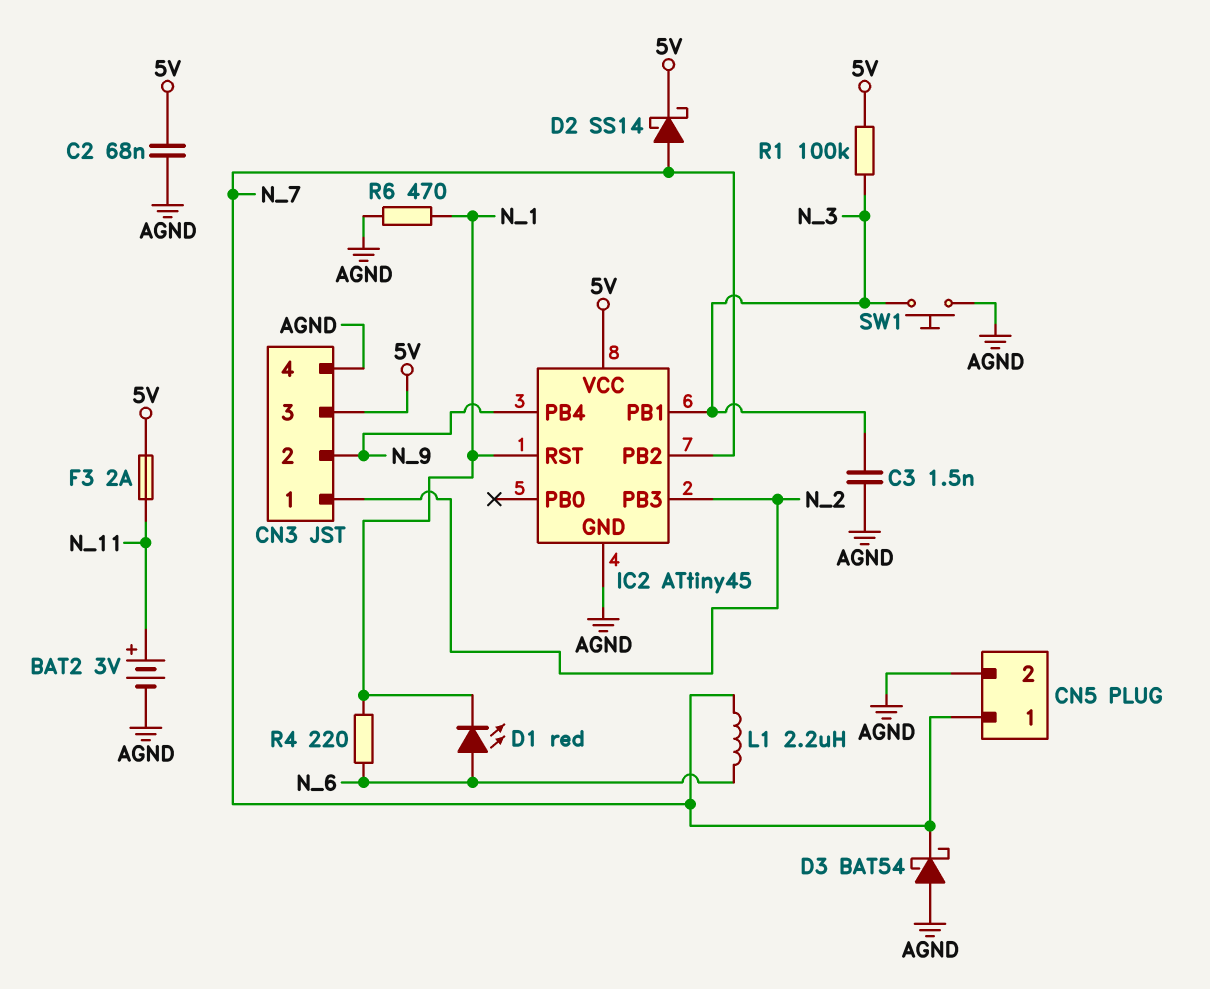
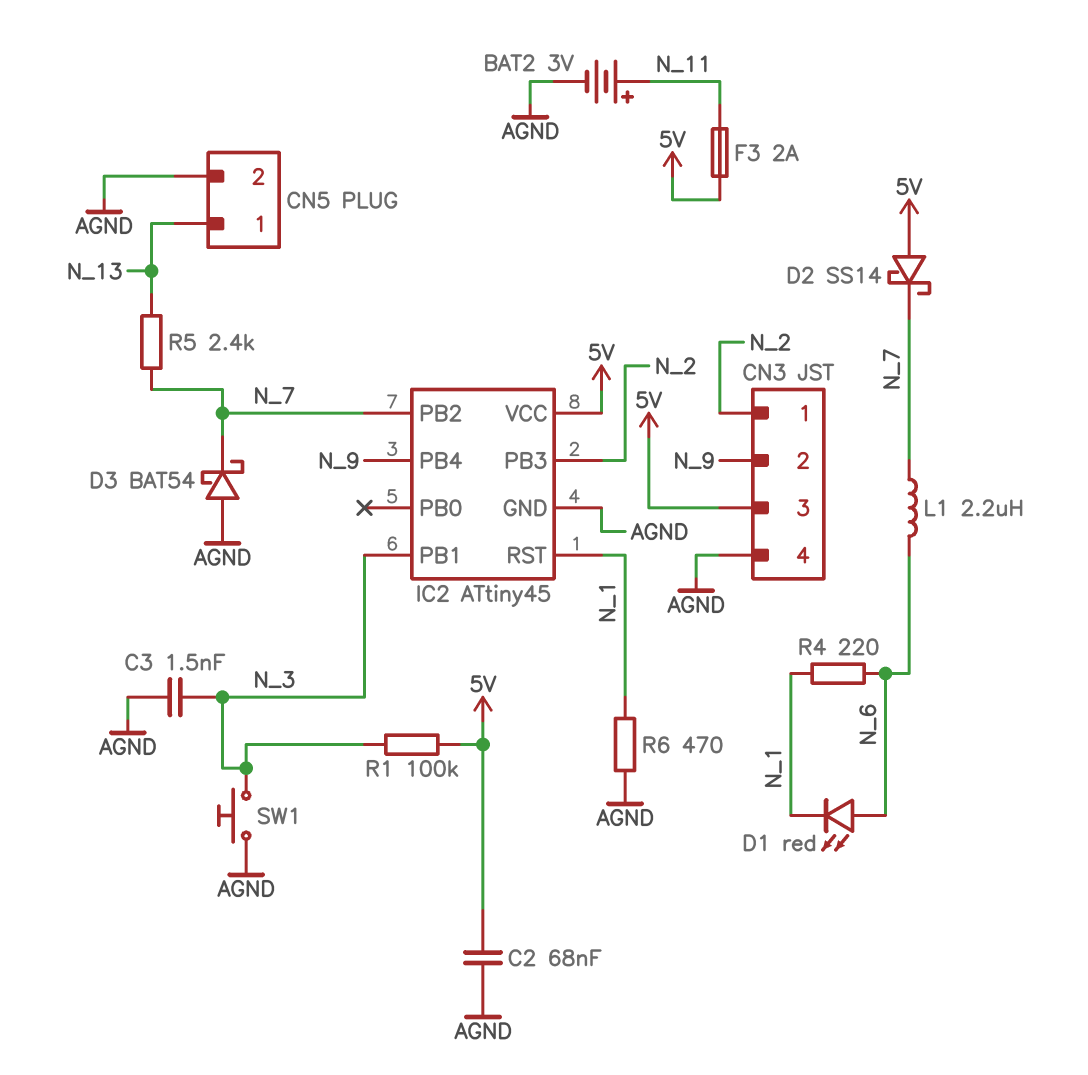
CN5 pin 1: N_7 -> N_13
D2: schottky SS14 (A N_7, K 5V) -> schottky SS14 (A 5V, K N_7)
R5: none -> 2.4k (N_7, N_13)

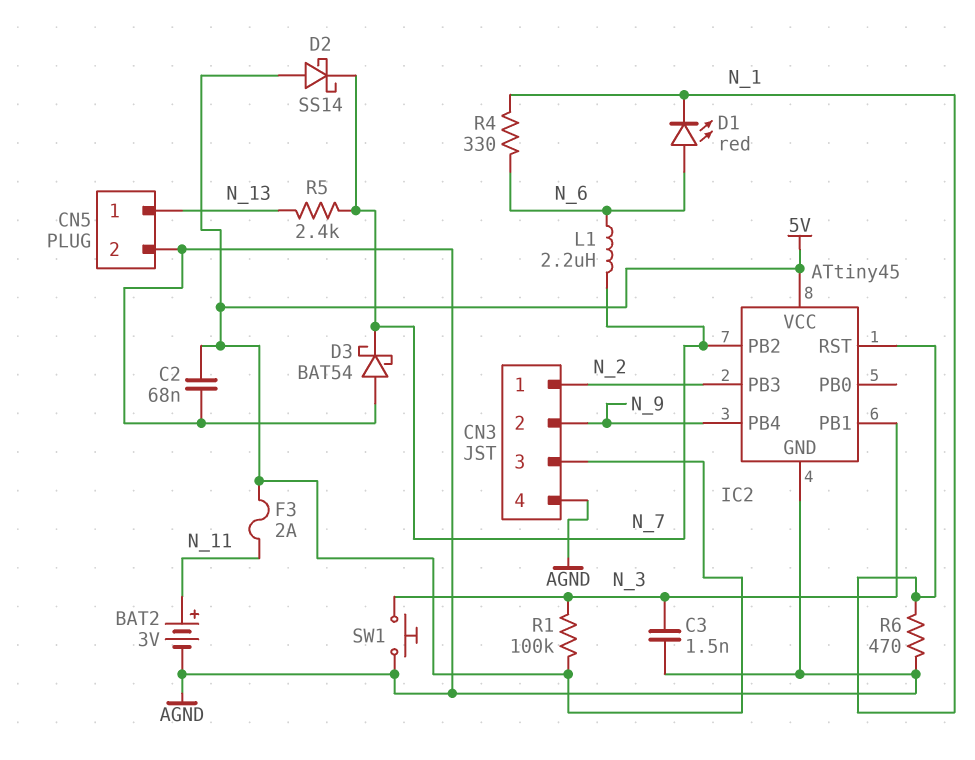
R4: 220 (N_1, N_6) -> 330 (N_1, N_6)

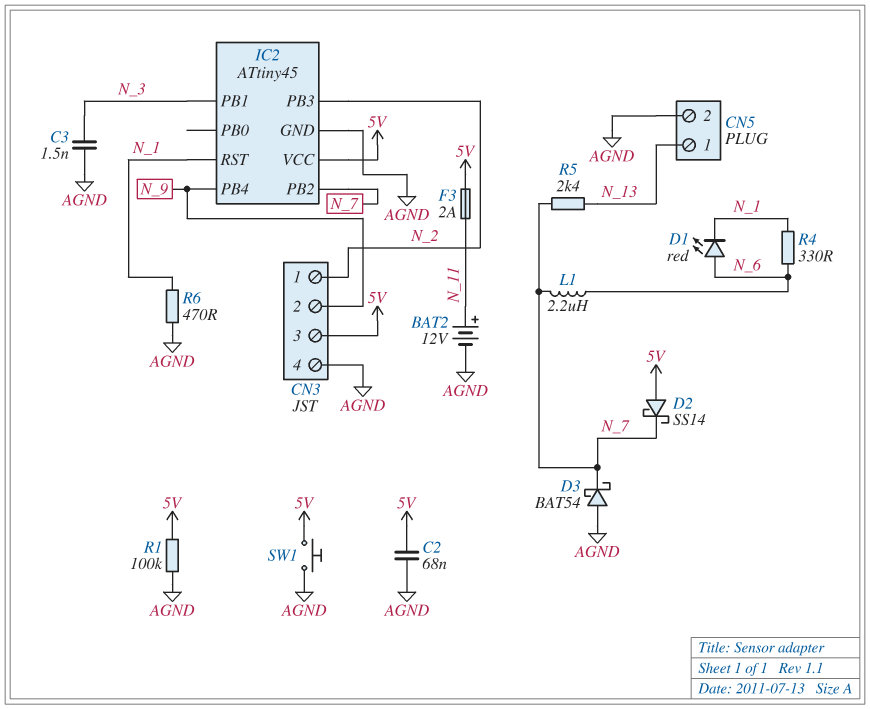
BAT2: 3V (plus N_11, minus AGND) -> 12V (plus N_11, minus AGND)
R1: 100k (5V, N_3) -> 100k (5V, AGND)
SW1: button (AGND, N_3) -> button (5V, AGND)

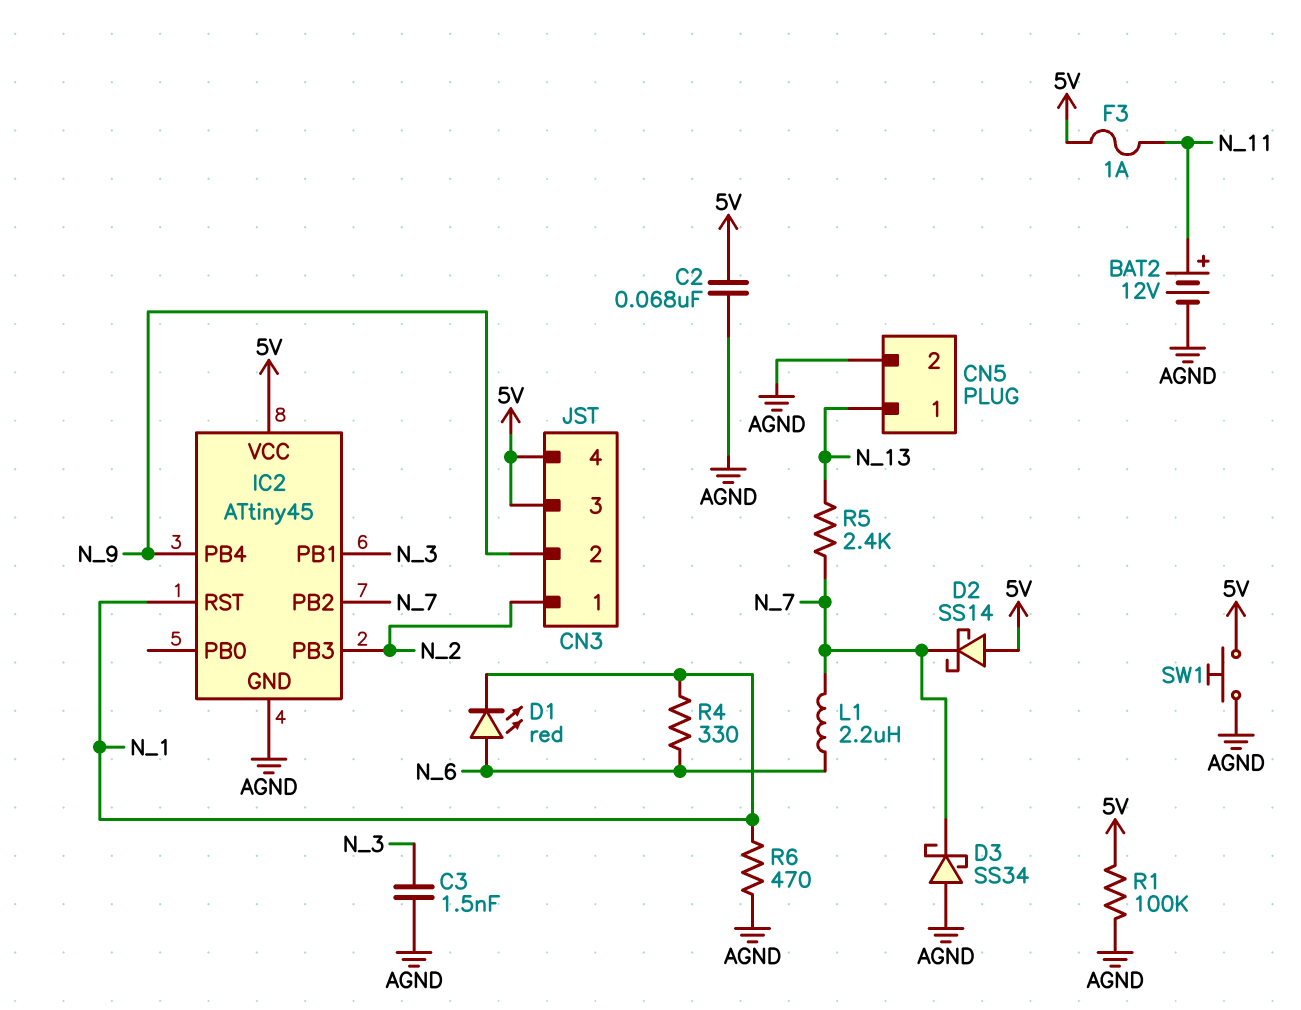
CN3 pin 4: AGND -> 5V
D3: schottky BAT54 (A AGND, K N_7) -> schottky SS34 (A AGND, K N_7)
F3: 2A (5V, N_11) -> 1A (5V, N_11)

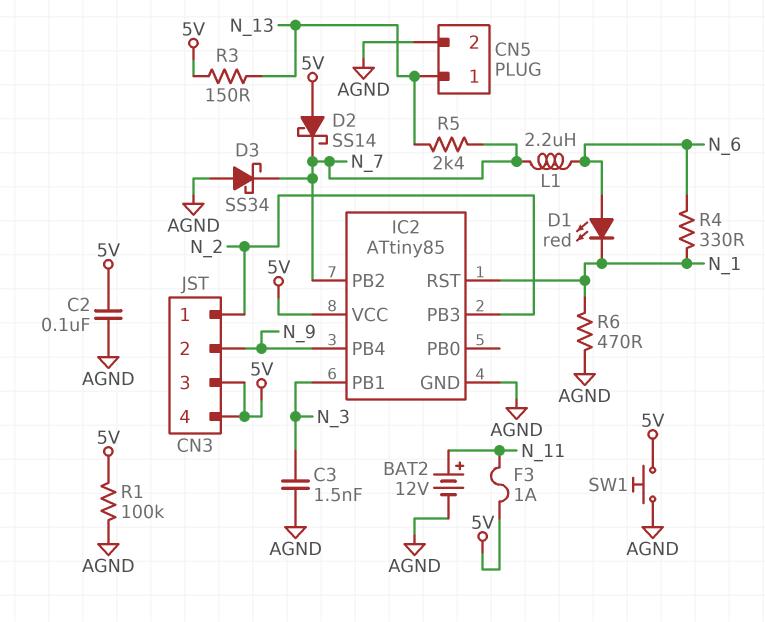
C2: 68nF (5V, AGND) -> 100nF (5V, AGND)
IC2: ATtiny45 -> ATtiny85
R3: none -> 150 (5V, N_13)

